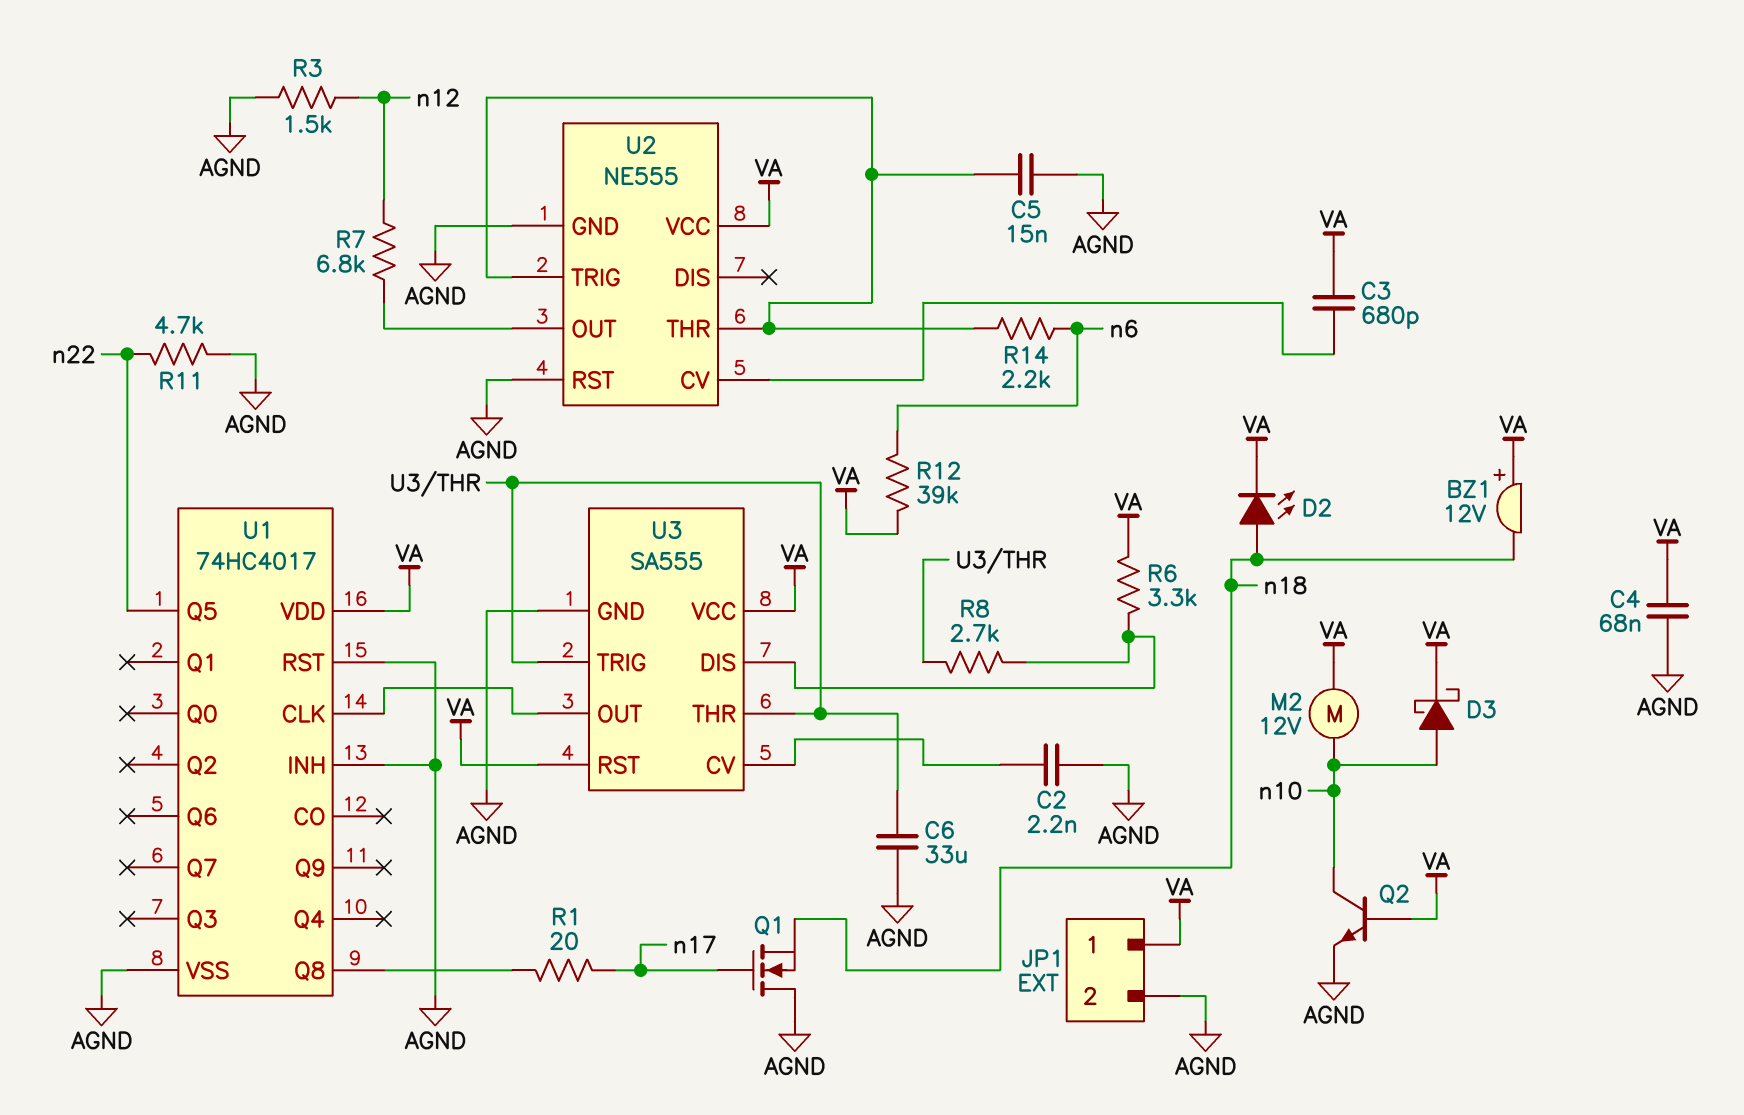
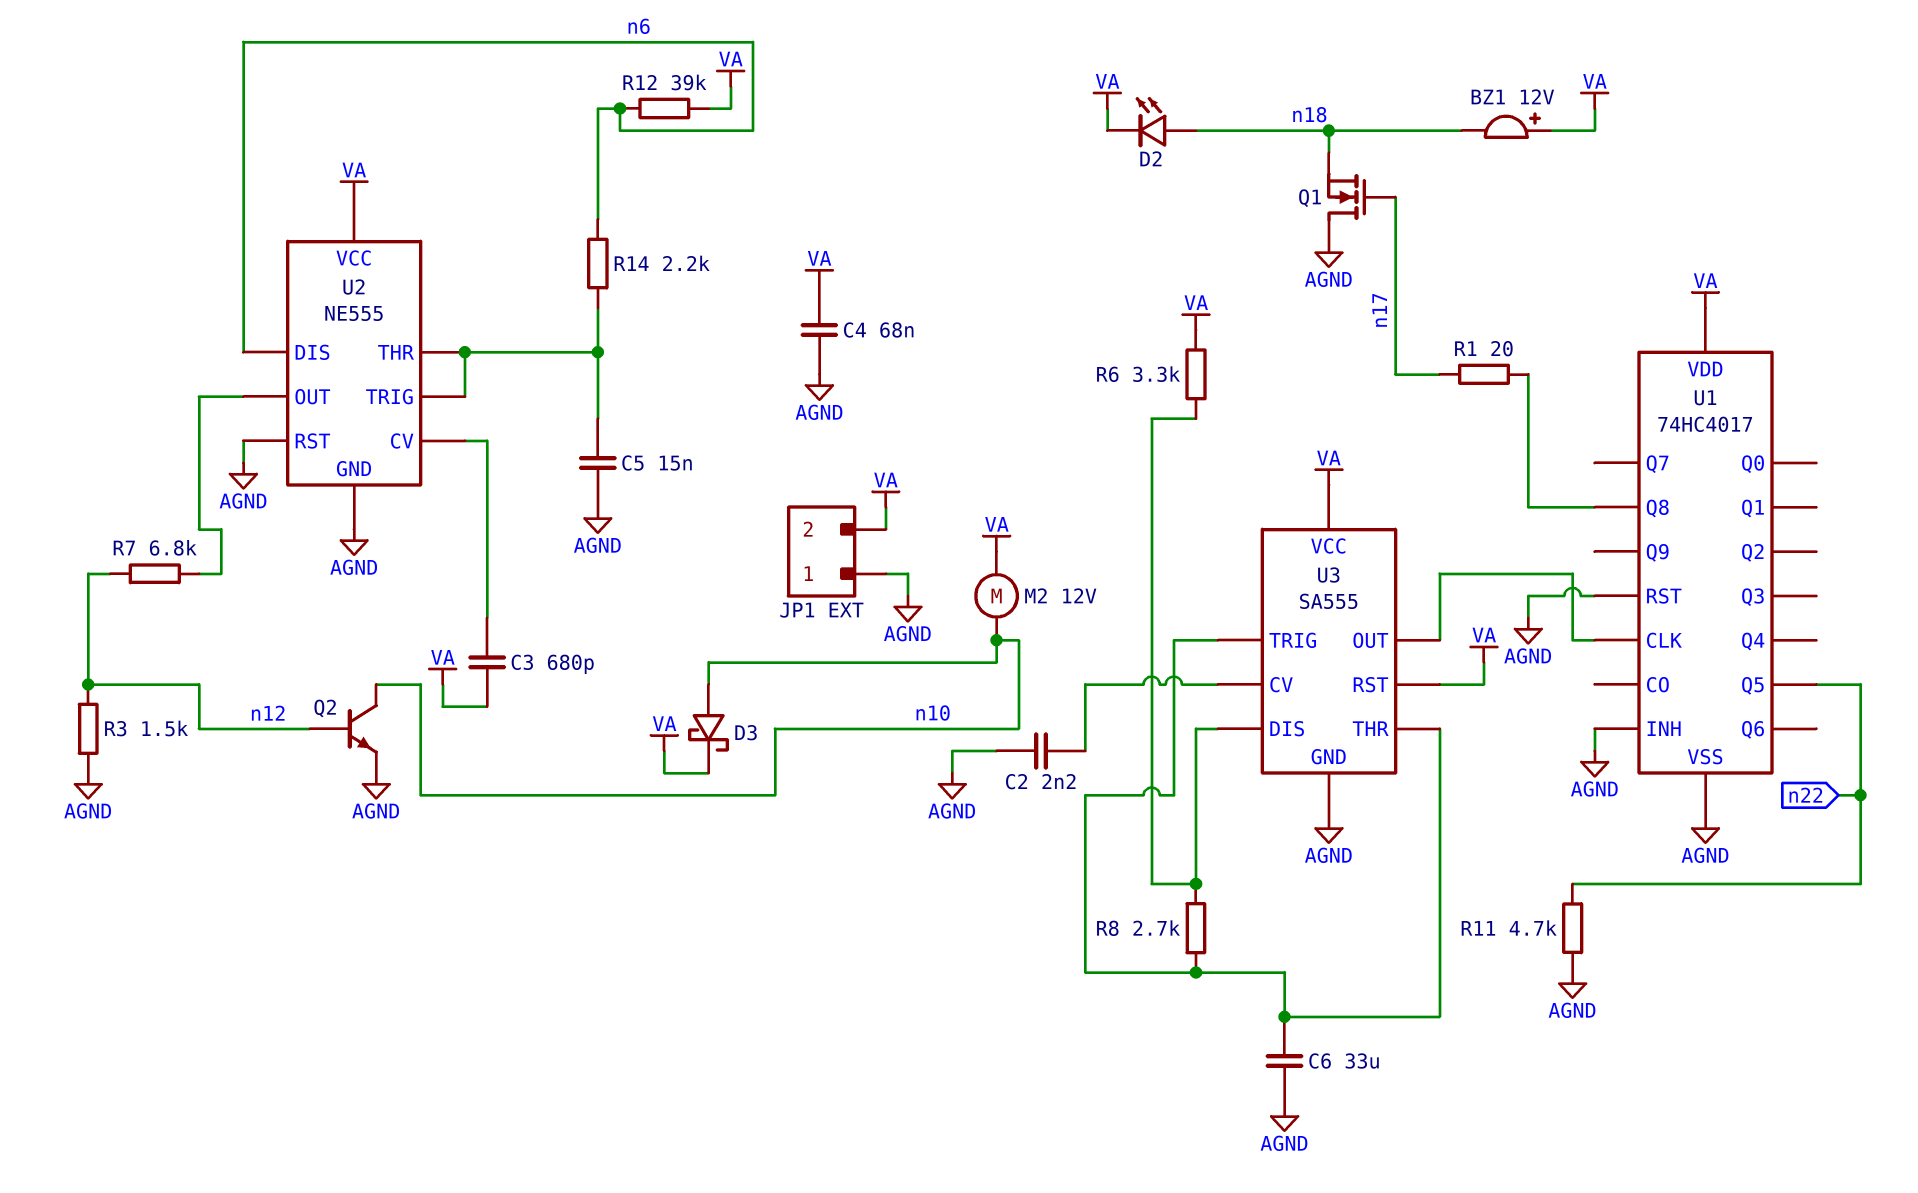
JP1 pin 1: VA -> AGND
JP1 pin 2: AGND -> VA
Q2: NPN (B VA, C n10, E AGND) -> NPN (B n12, C n10, E AGND)
U2 pin DIS: none -> n6

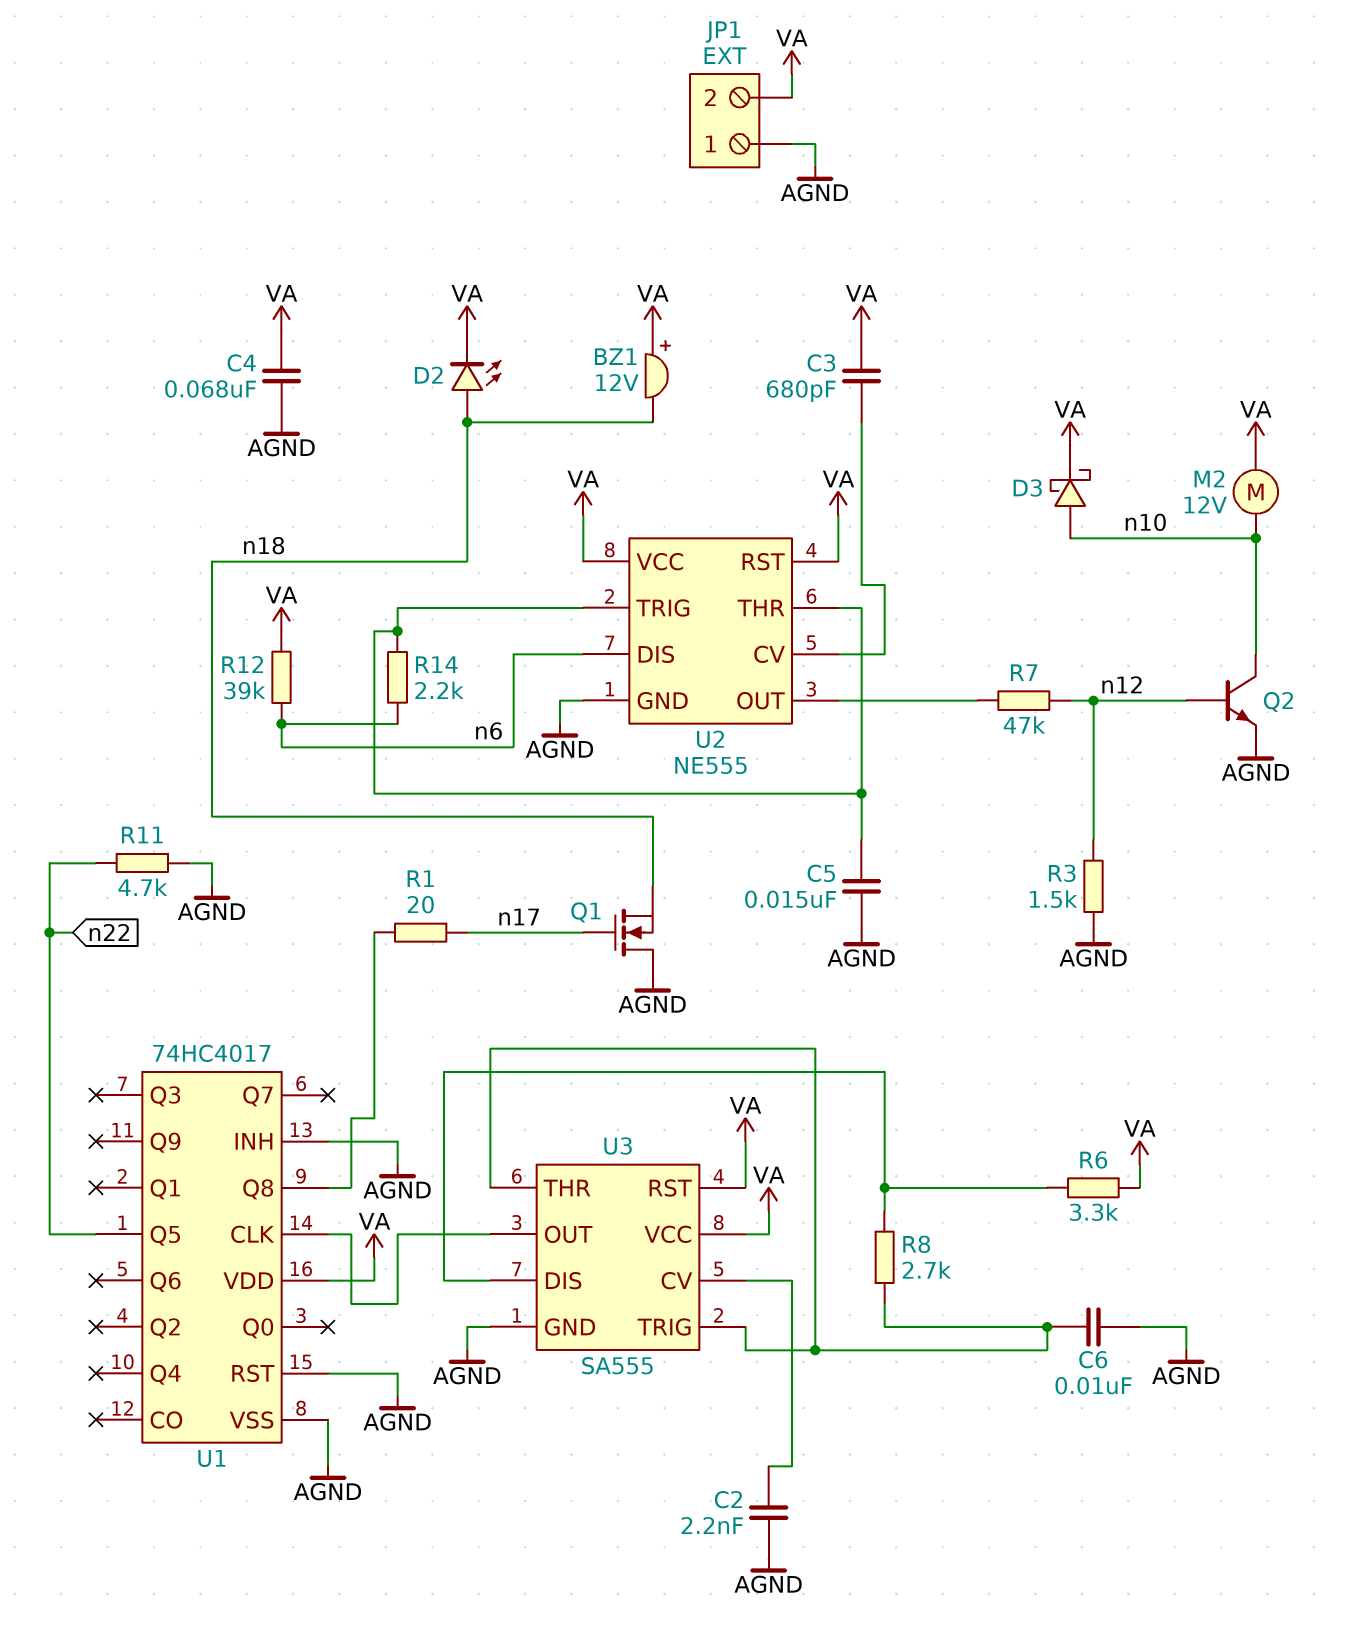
C6: 33uF (AGND, U3/THR) -> 10nF (AGND, U3/THR)
R7: 6.8k (U2/OUT, n12) -> 47k (U2/OUT, n12)
U2 pin RST: AGND -> VA

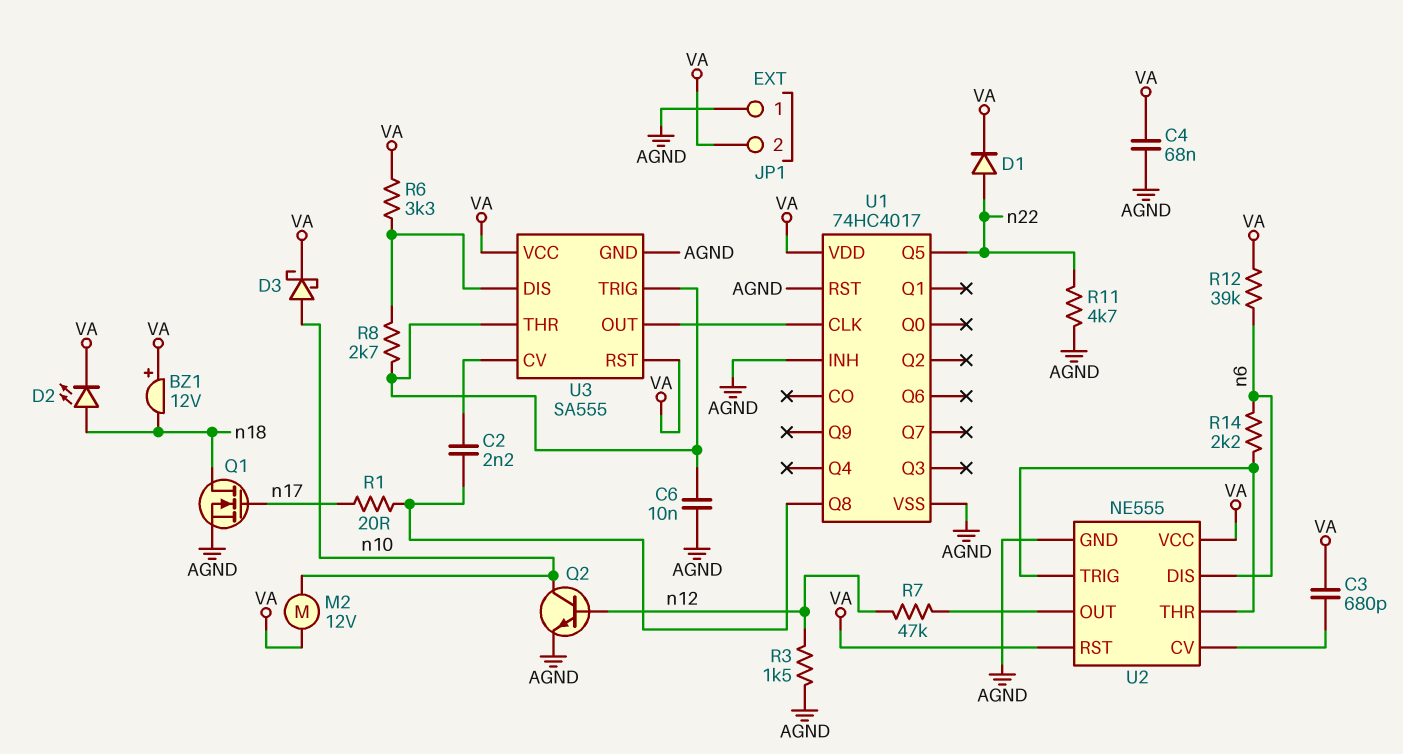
C2: 2.2nF (AGND, U3/CV) -> 2.2nF (U1/Q8, U3/CV)
C5: 15nF (AGND, U2/THR) -> none
D1: none -> diode (A n22, K VA)
Q1: NMOS (G n17, D AGND, S n18) -> NMOS (G n17, D n18, S AGND)

